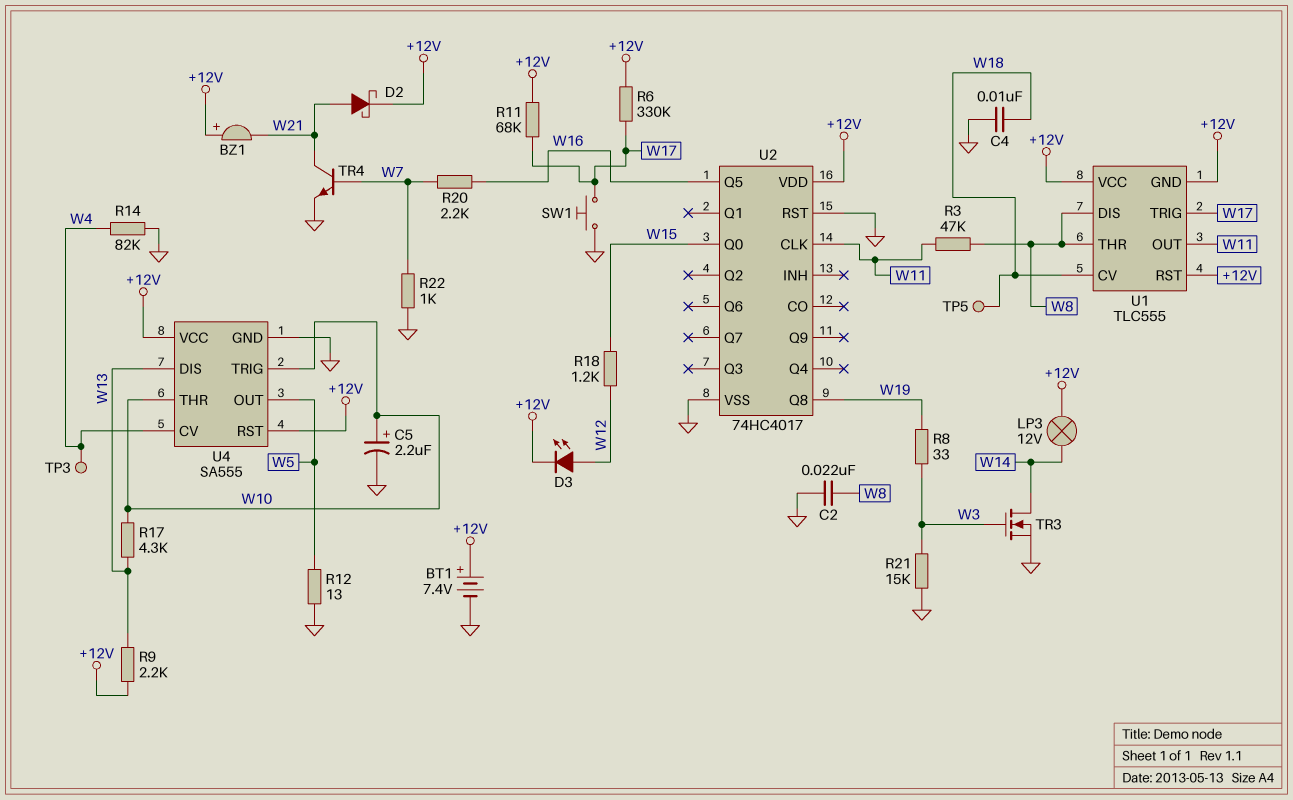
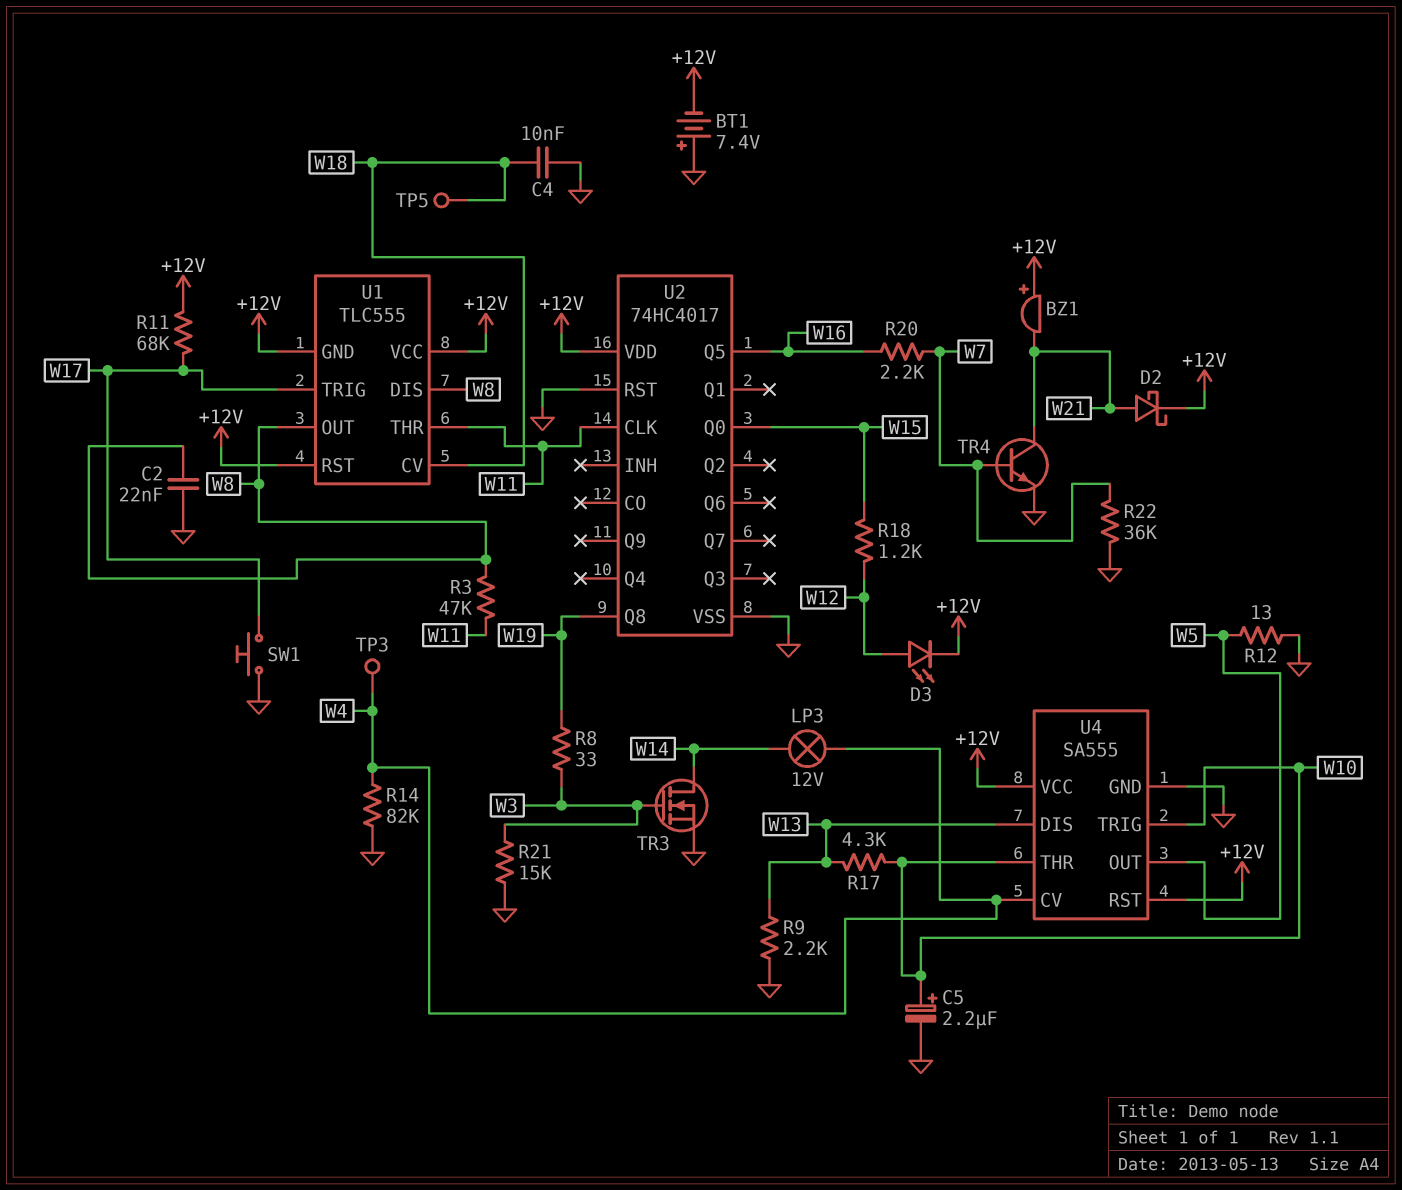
BT1: 7.4V (plus +12V, minus GND) -> 7.4V (plus GND, minus +12V)
LP3: lamp 12V (+12V, W14) -> lamp 12V (W4, W14)
R6: 330k (+12V, W17) -> none
R9: 2.2k (+12V, W13) -> 2.2k (GND, W13)
R22: 1k (GND, W7) -> 36k (GND, W7)
U1 pin OUT: W11 -> W8
U1 pin THR: W8 -> W11

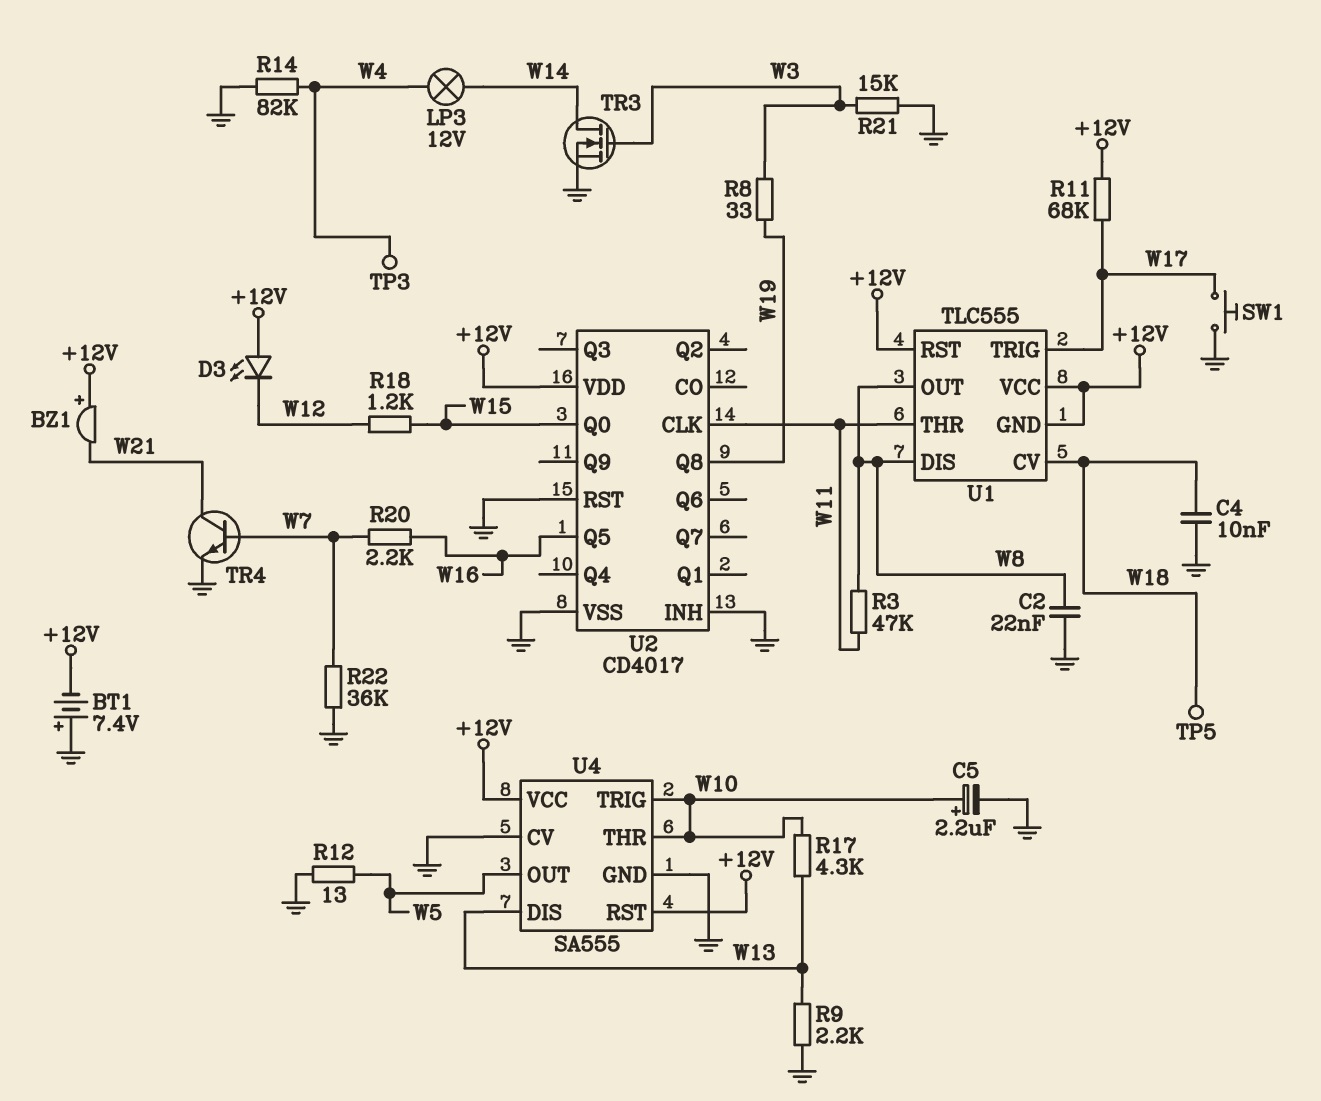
D2: schottky (A W21, K +12V) -> none
D3: LED (A W12, K +12V) -> LED (A +12V, K W12)
U2: 74HC4017 -> CD4017
U2 pin INH: none -> GND
U4 pin CV: W4 -> GND

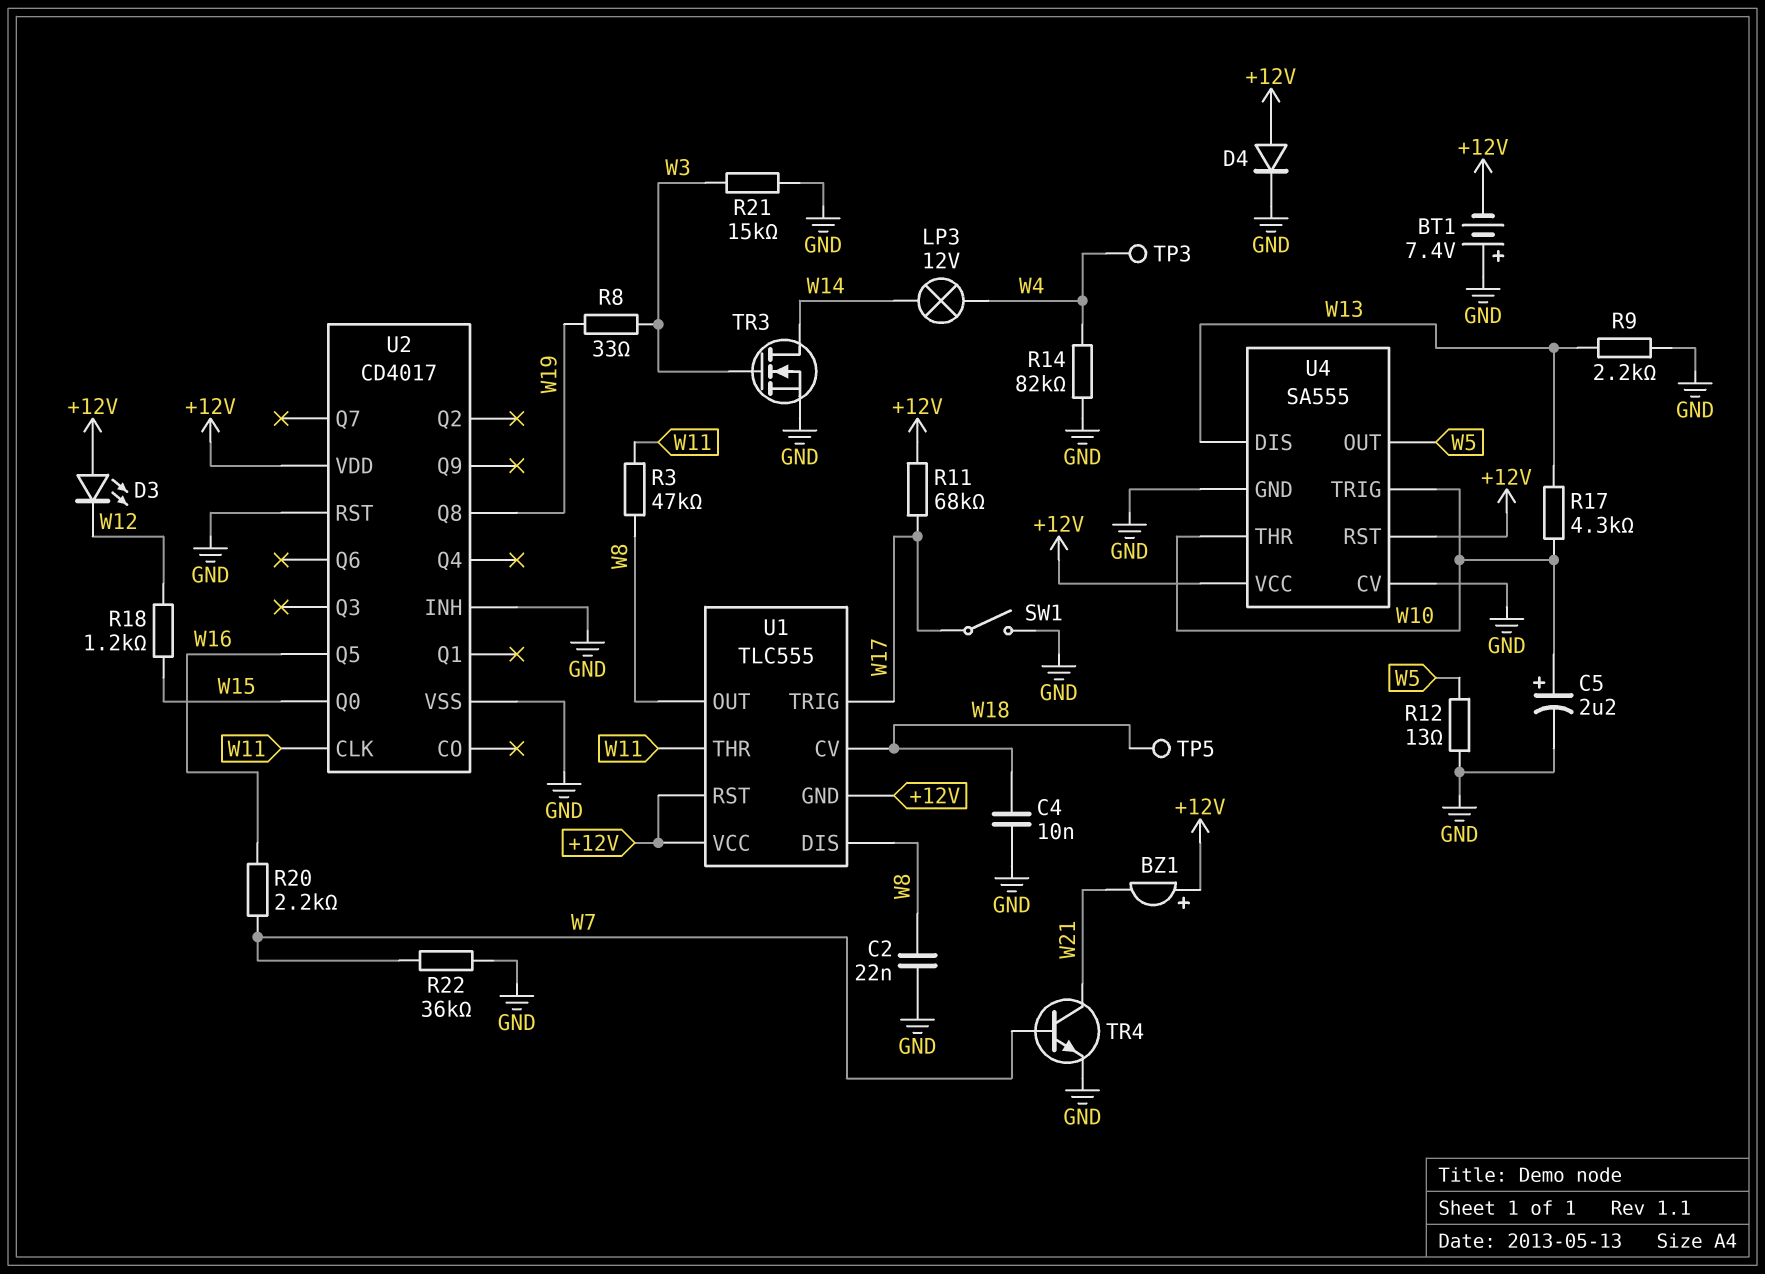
D4: none -> diode (A +12V, K GND)
SW1: button (GND, W17) -> switch (GND, W17)

